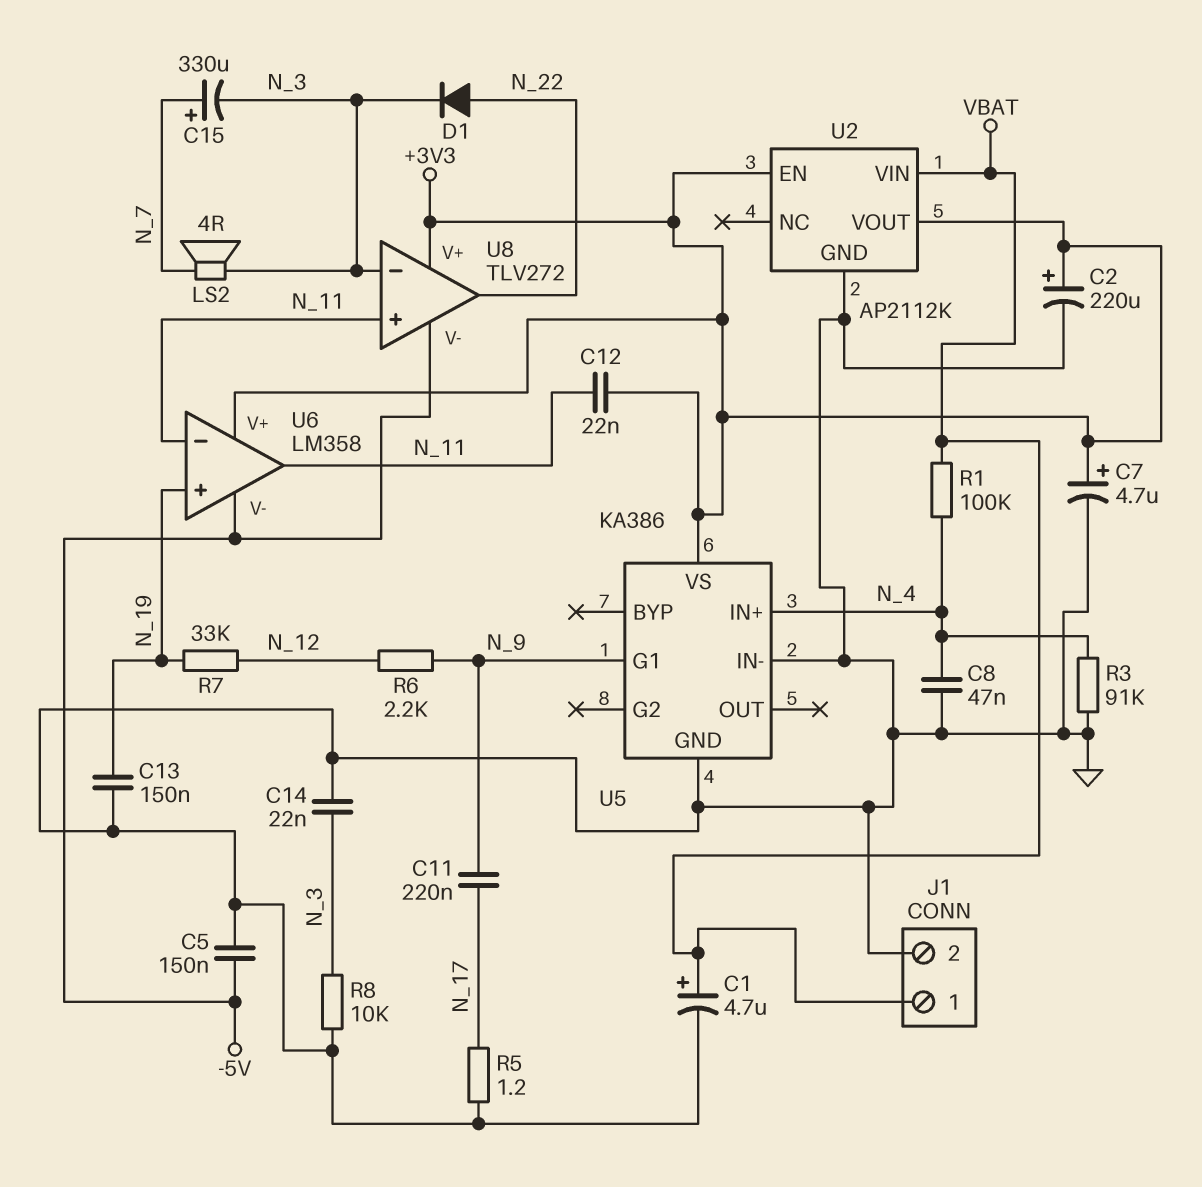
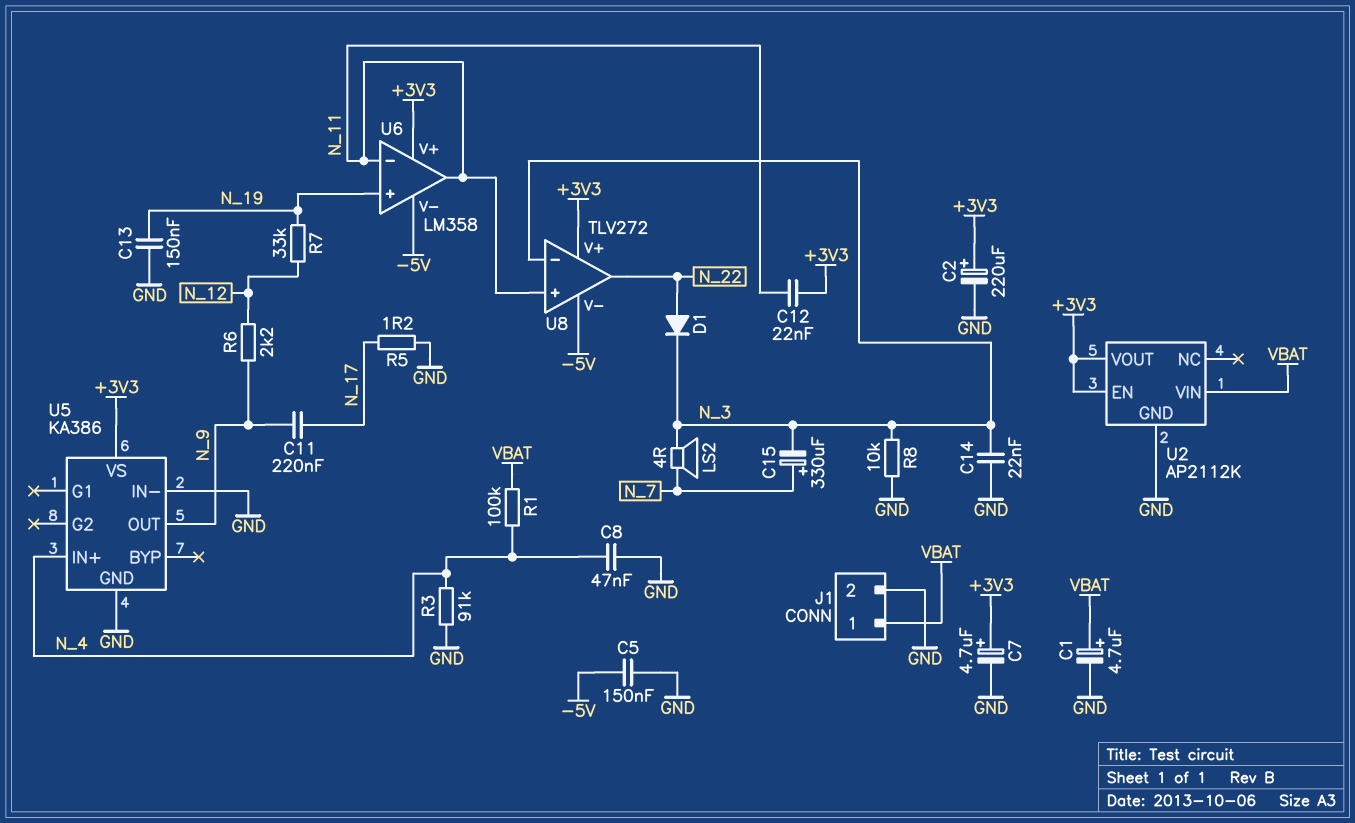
U5 pin G1: N_9 -> none
U5 pin OUT: none -> N_9

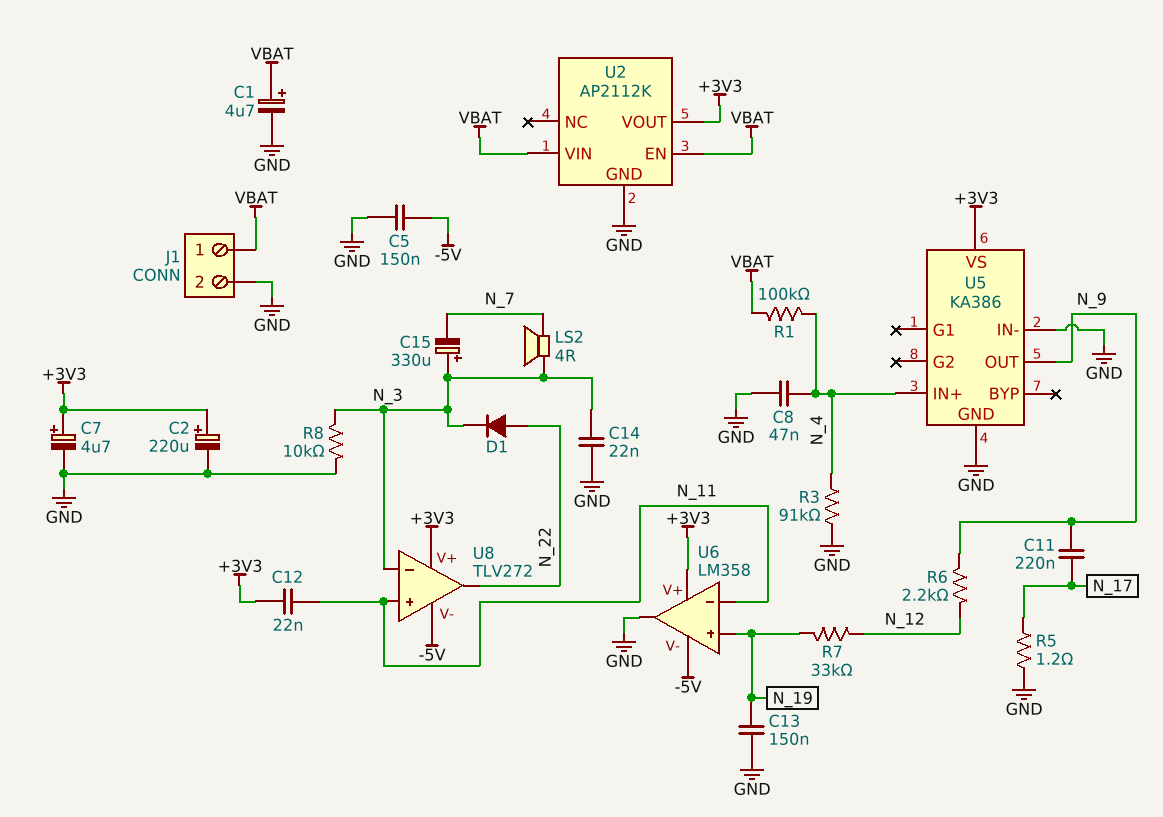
C15: 330uF (plus N_7, minus N_3) -> 330uF (plus N_3, minus N_7)
U2 pin EN: +3V3 -> VBAT
U6 pin out: N_11 -> GND

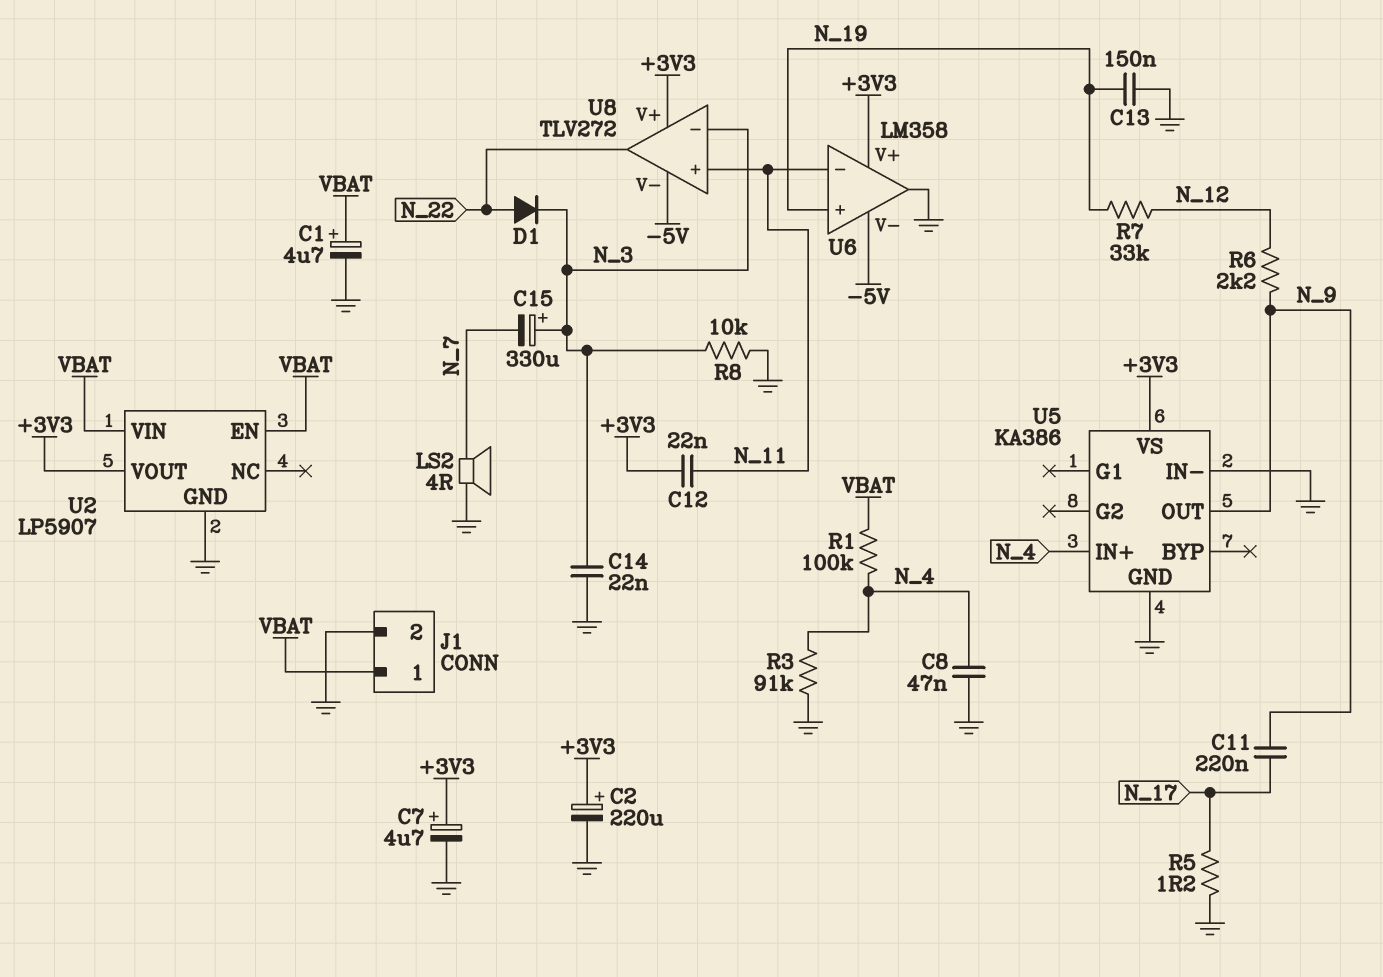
C5: 150nF (-5V, GND) -> none
LS2: speaker 4R (N_3, N_7) -> speaker 4R (GND, N_7)
U2: AP2112K -> LP5907

